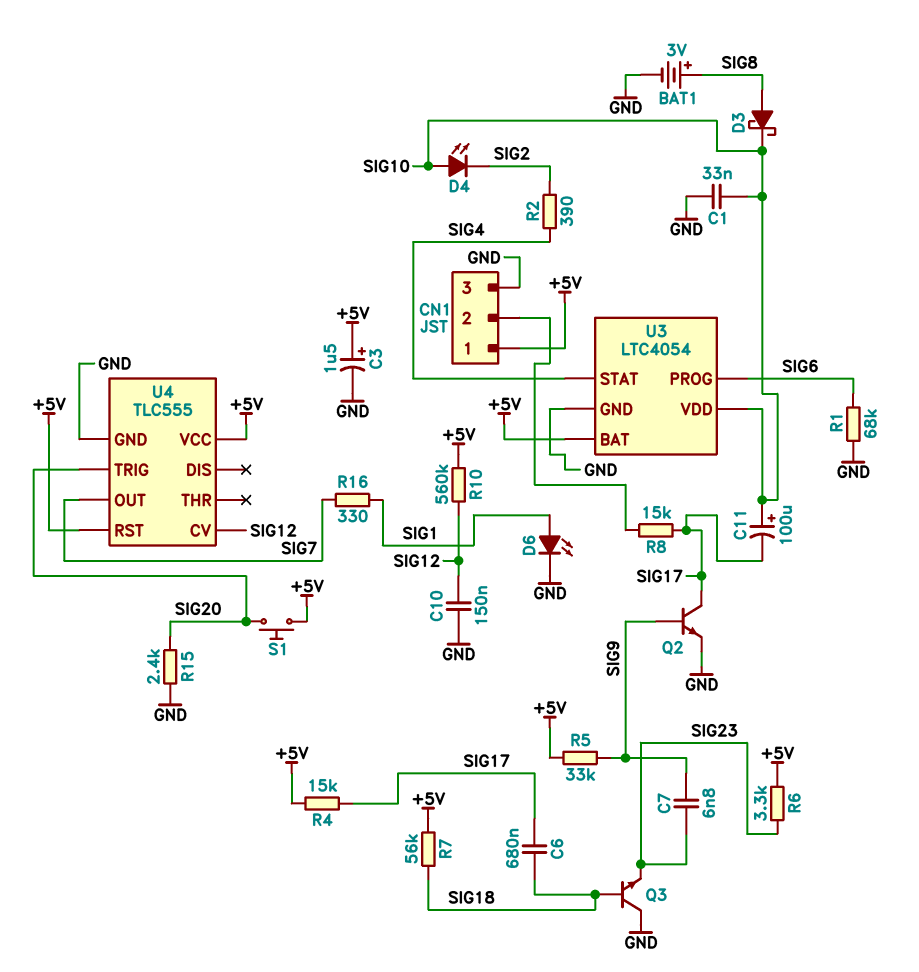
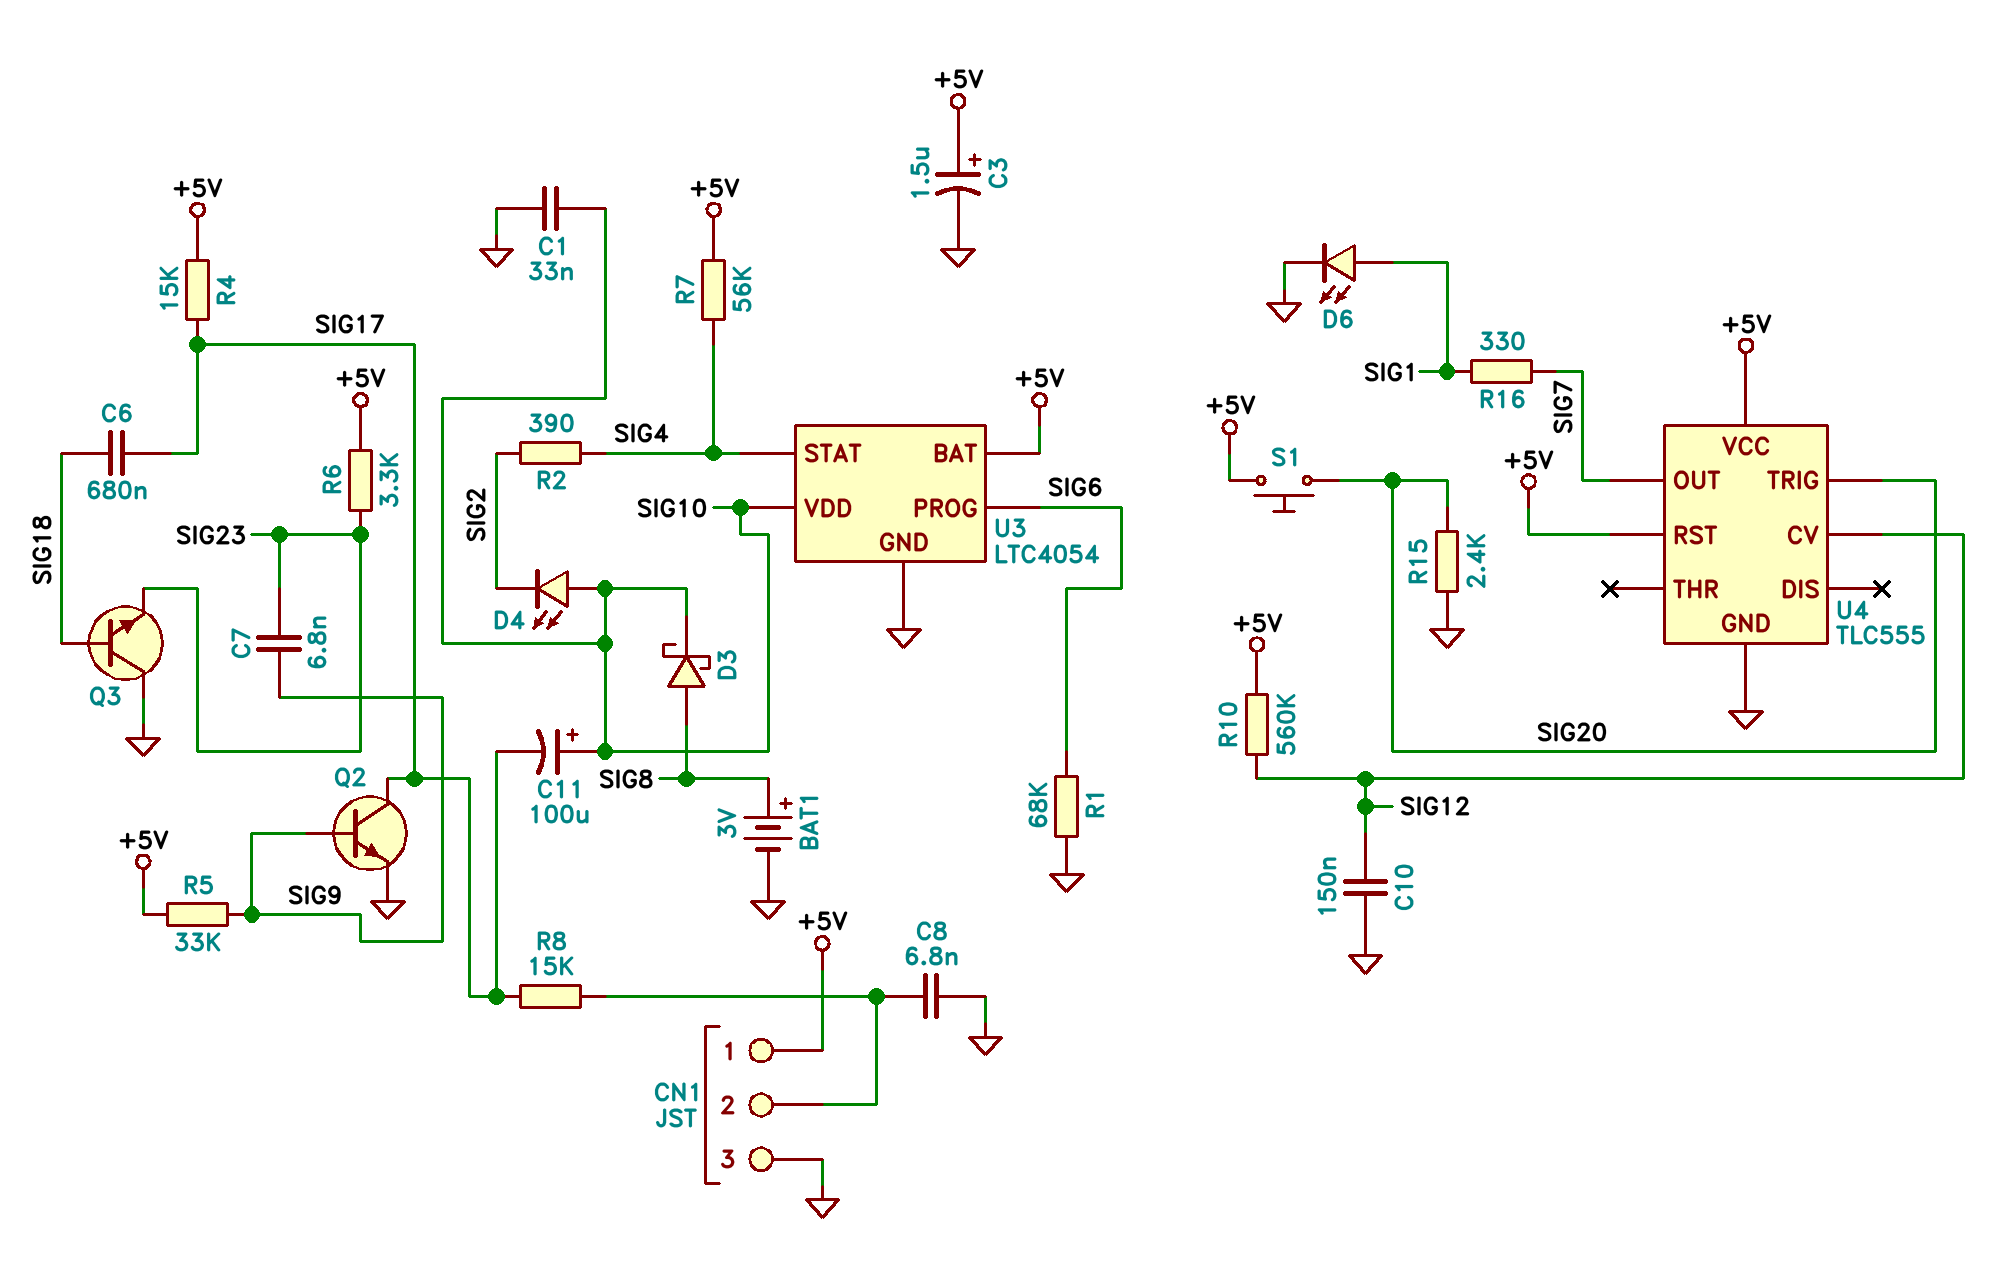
C8: none -> 6.8nF (CN1/2, GND)
R7: 56k (+5V, SIG18) -> 56k (+5V, SIG4)

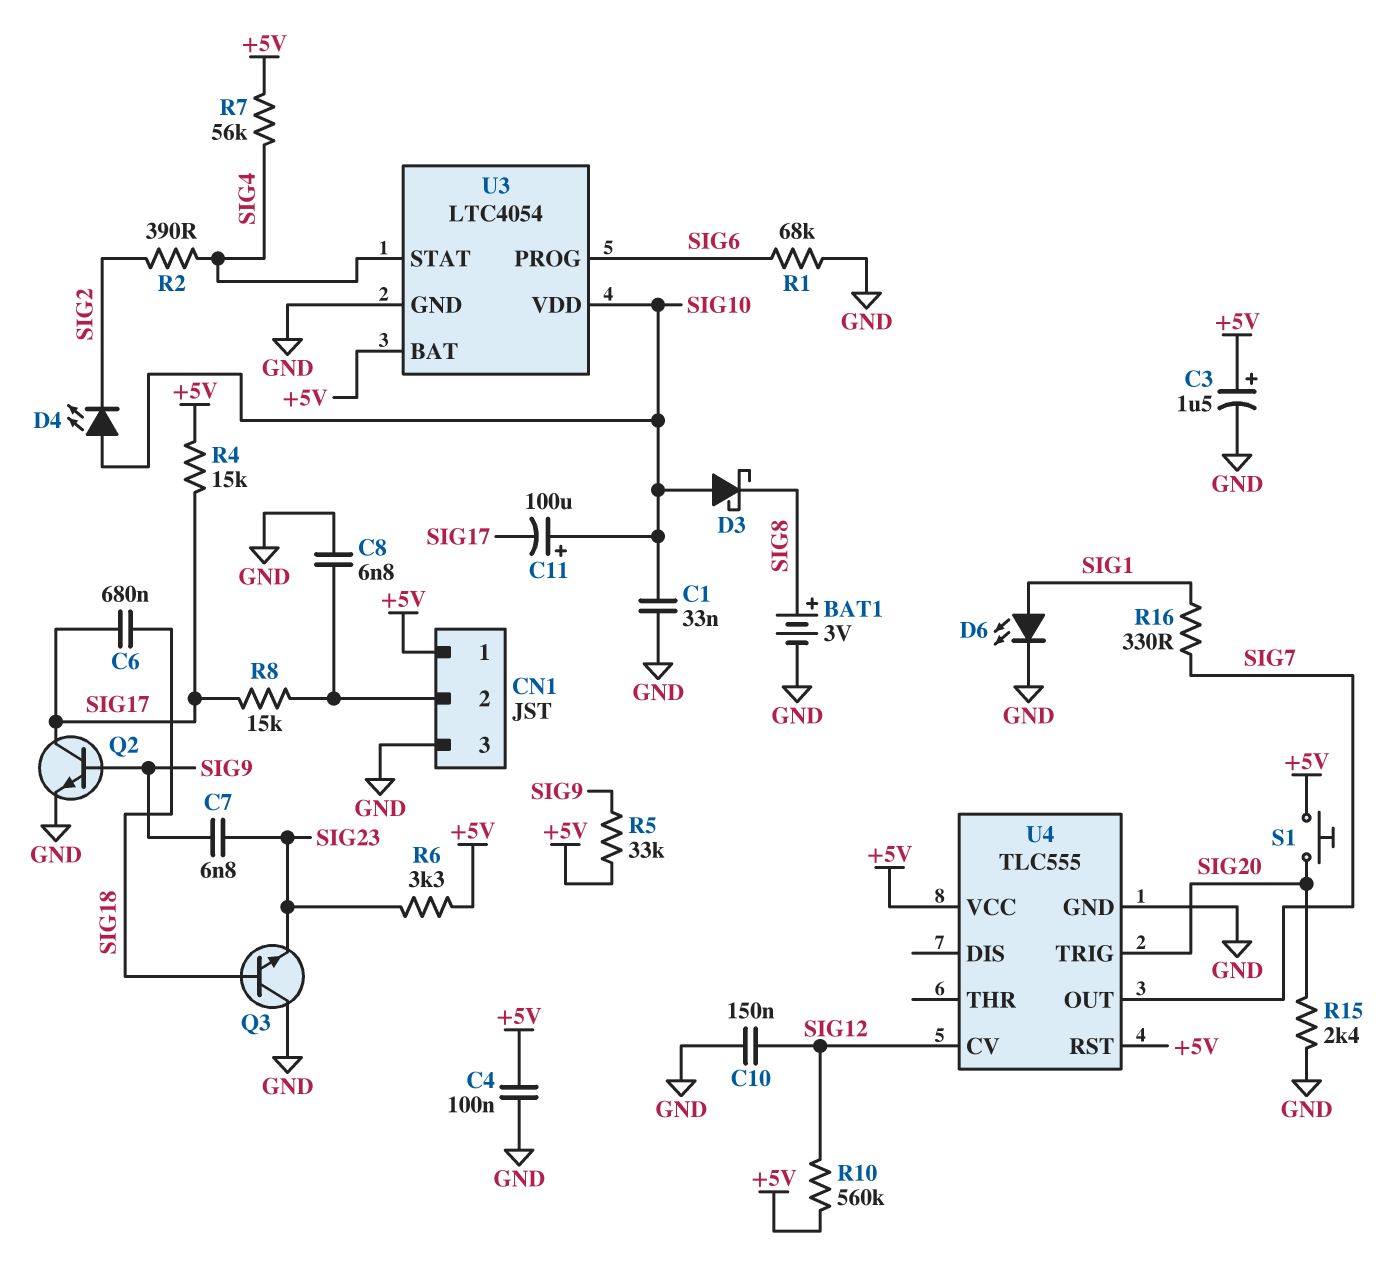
C4: none -> 100nF (+5V, GND)
D3: schottky (A SIG8, K SIG10) -> schottky (A SIG10, K SIG8)

